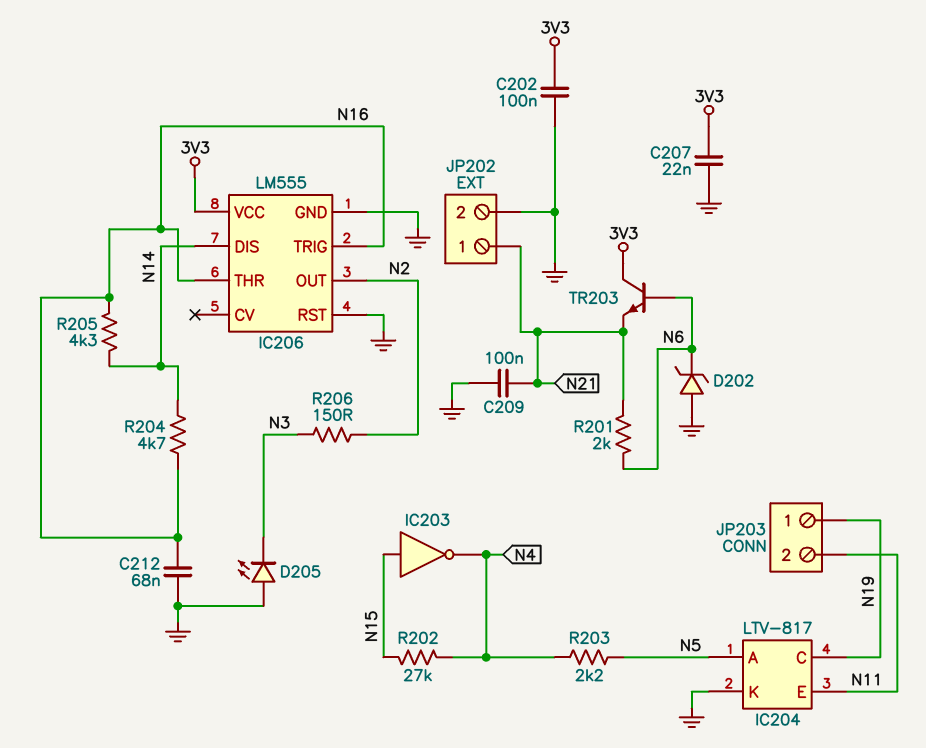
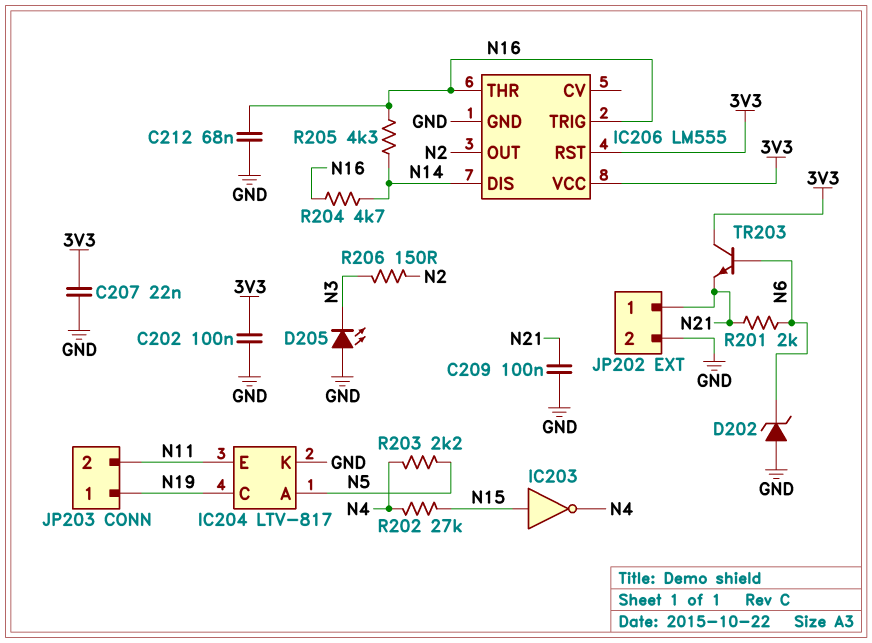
IC206 pin RST: GND -> 3V3

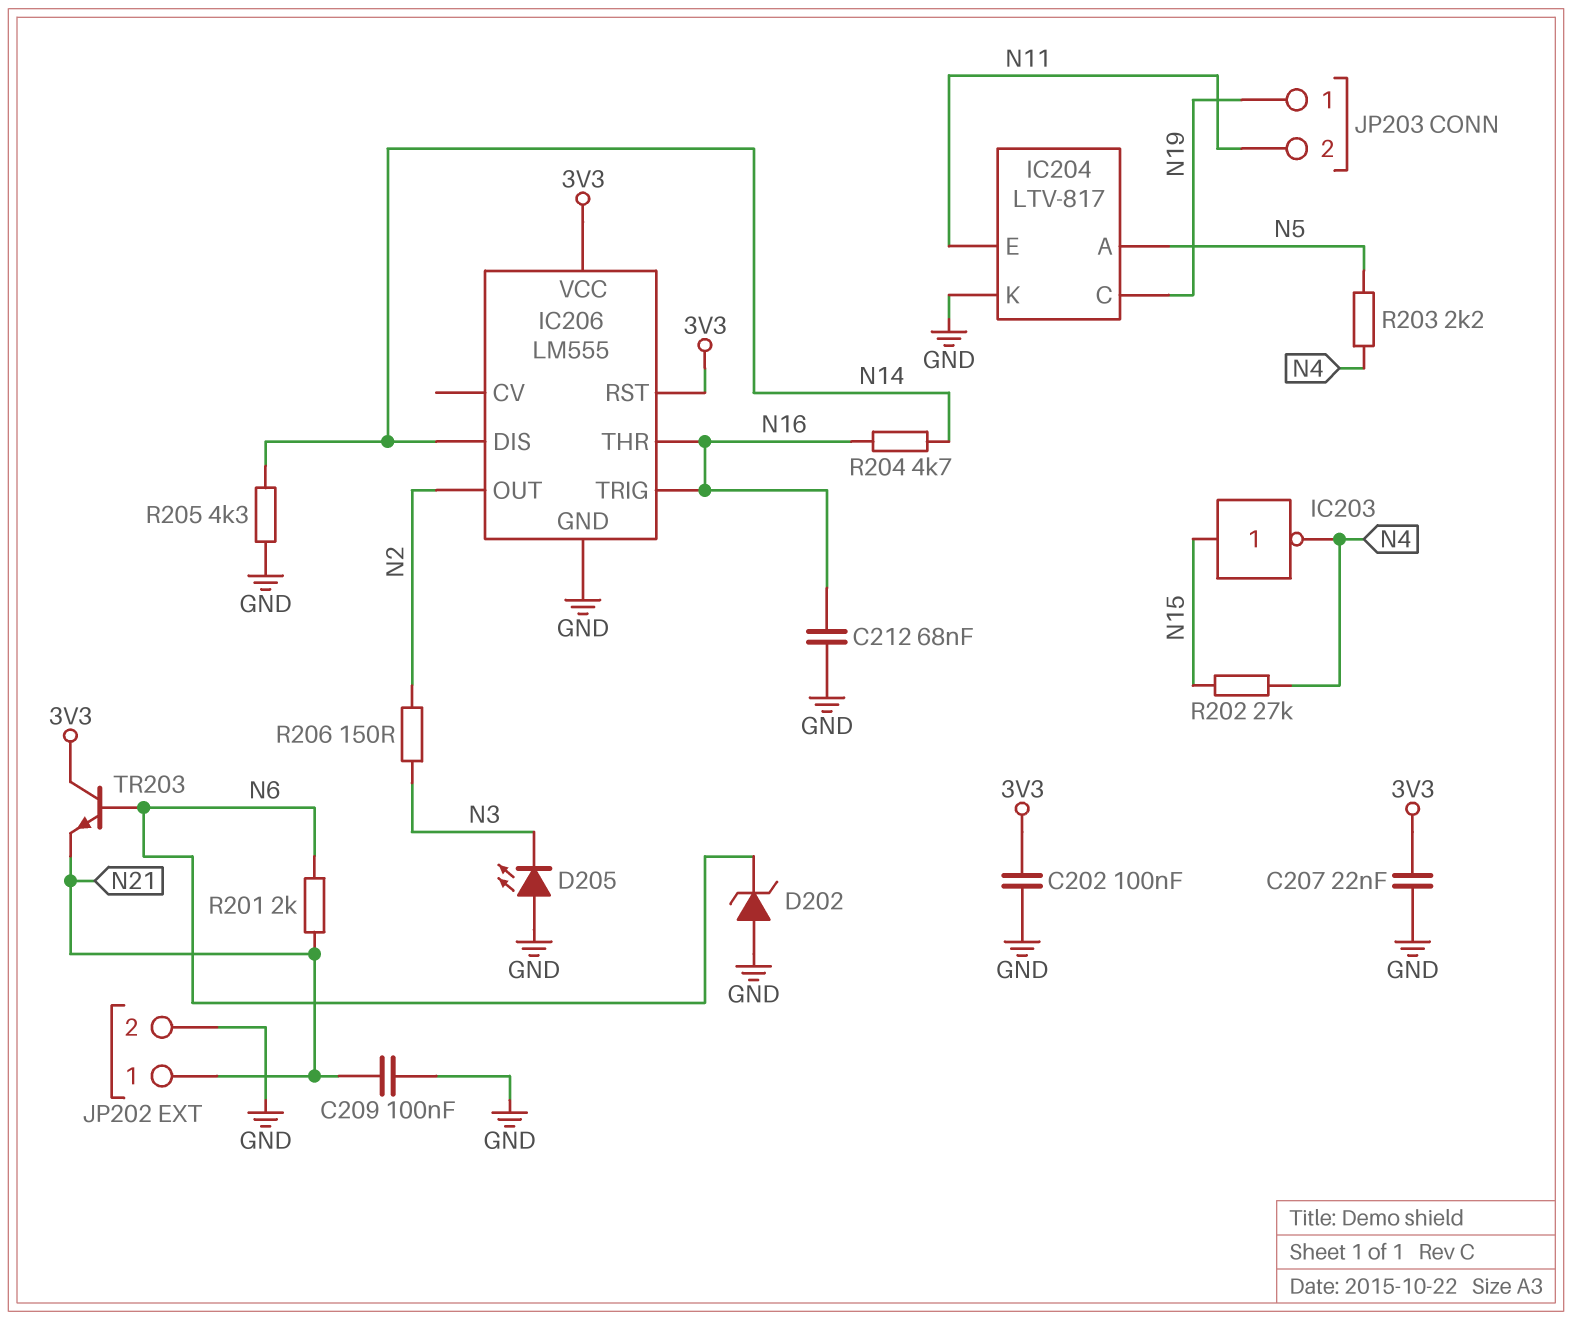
R205: 4.3k (N14, N16) -> 4.3k (GND, N14)

